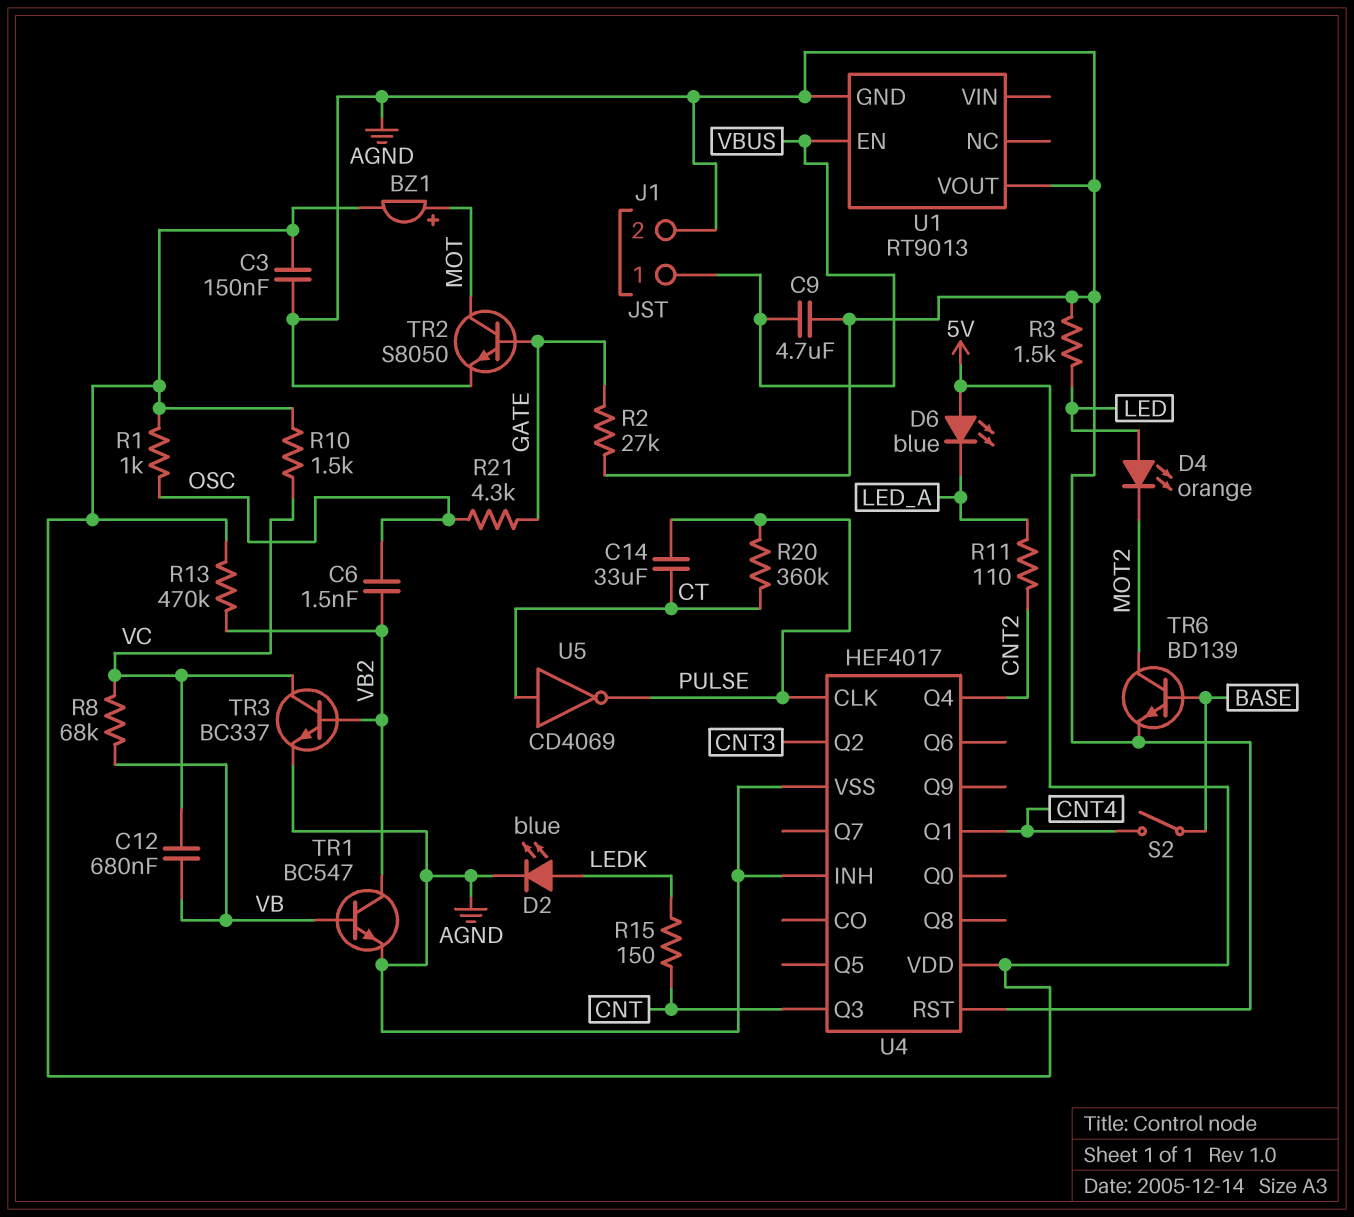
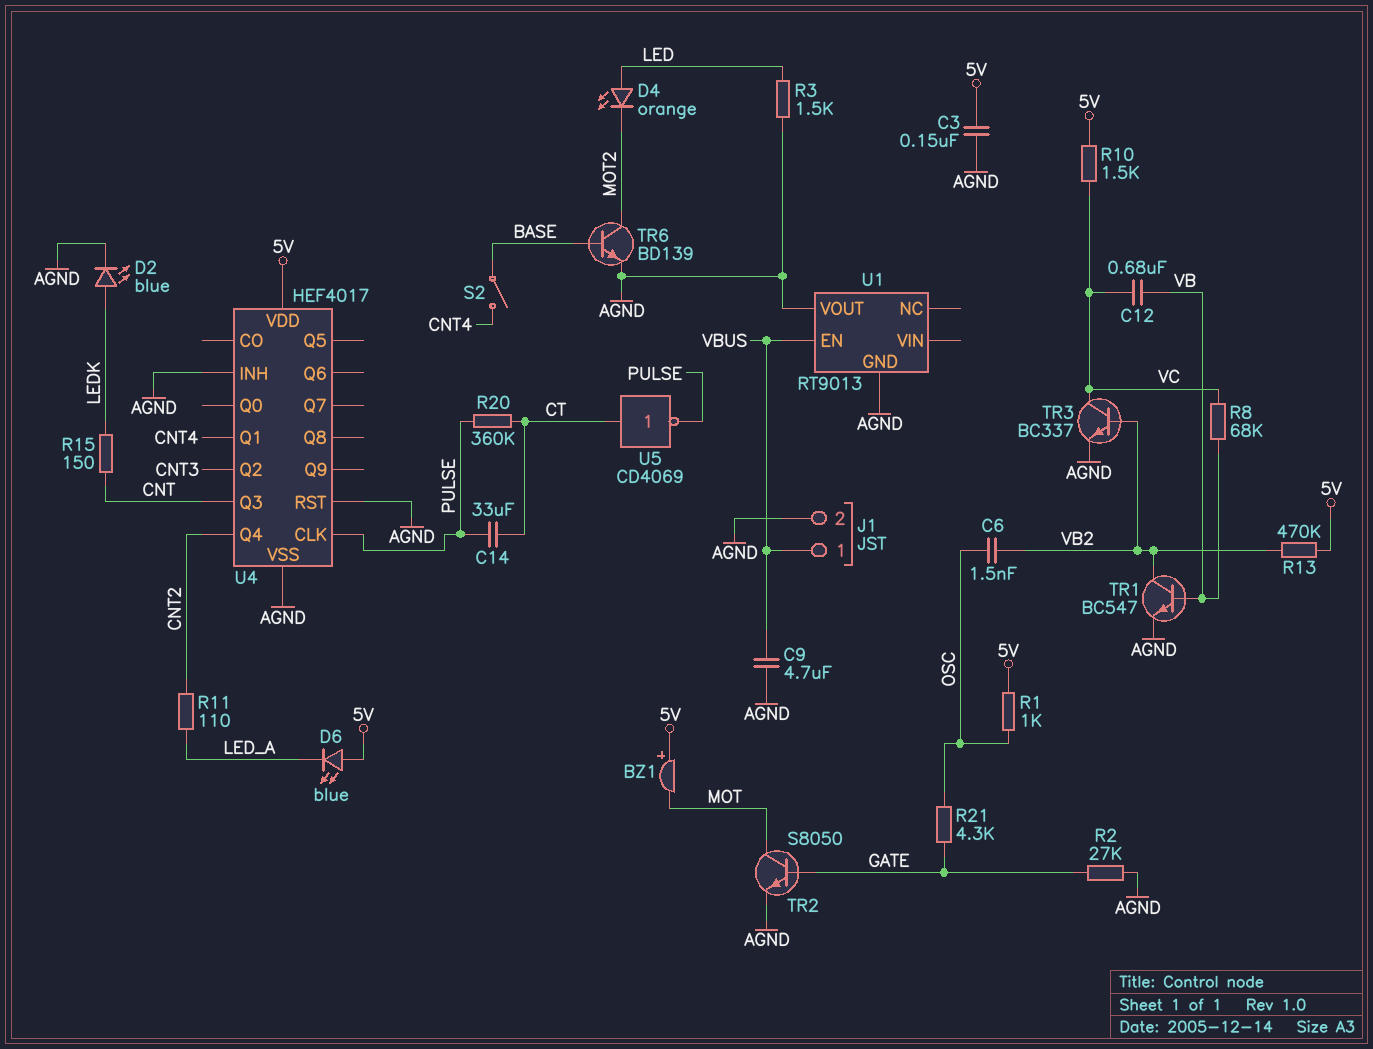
BZ1: buzzer (plus MOT, minus 5V) -> buzzer (plus 5V, minus MOT)

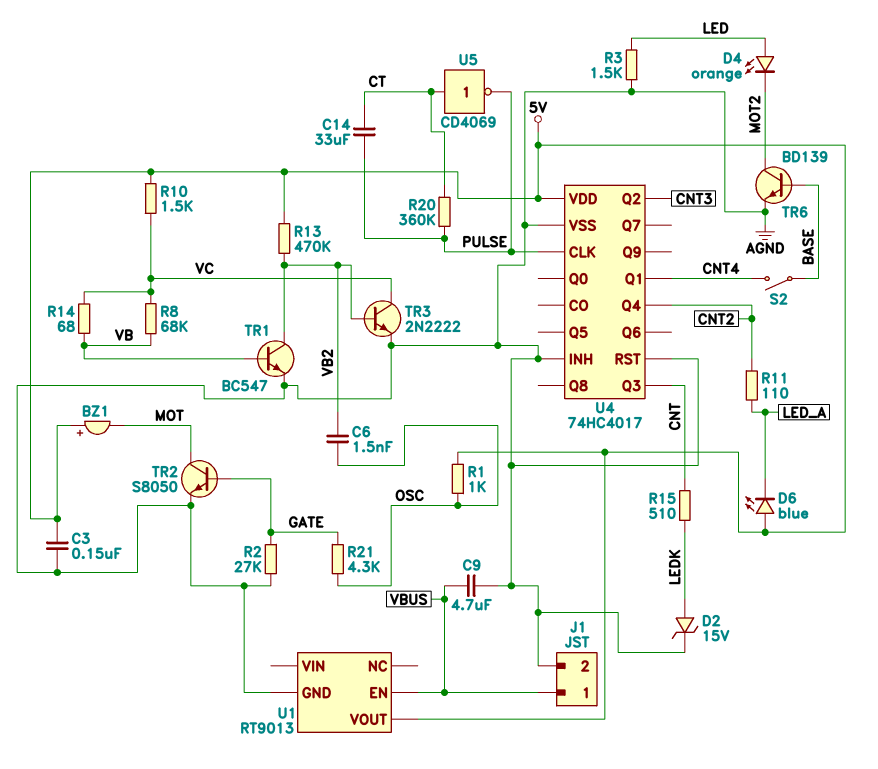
C12: 680nF (VB, VC) -> none
D2: LED blue (A LEDK, K AGND) -> zener 15V (A LEDK, K AGND)
R14: none -> 68 (VB, VC)
R15: 150 (CNT, LEDK) -> 510 (CNT, LEDK)
TR3: NPN BC337 (B VB2, C VC, E AGND) -> NPN 2N2222 (B VB2, C VC, E AGND)
U1 pin VOUT: AGND -> 5V
U4: HEF4017 -> 74HC4017

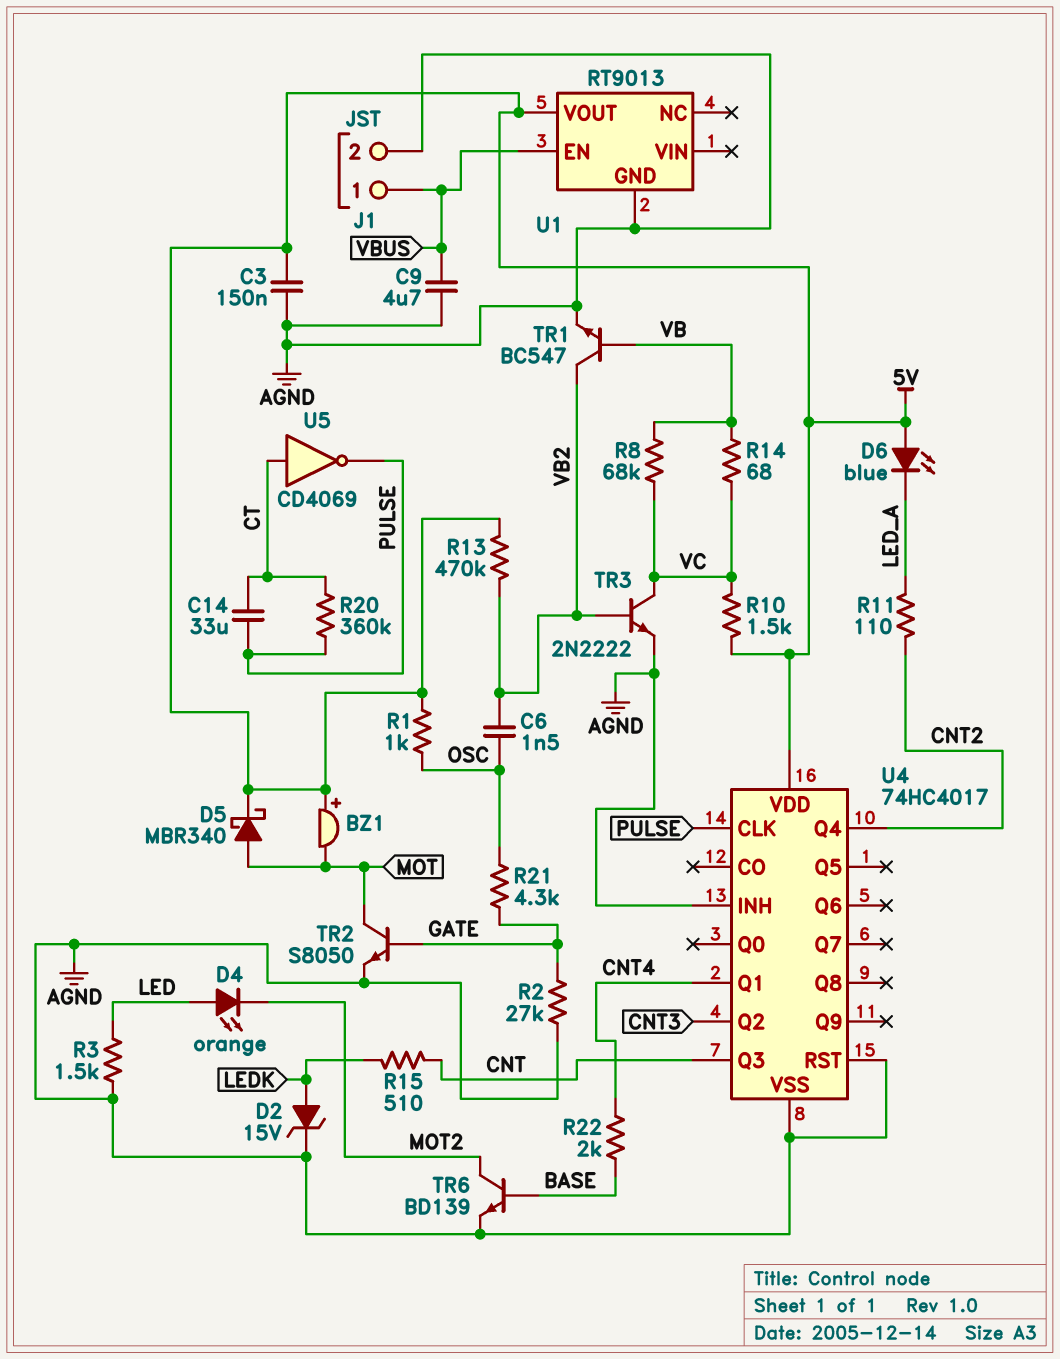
D5: none -> schottky MBR340 (A MOT, K 5V)
R22: none -> 2k (BASE, CNT4)
S2: switch (BASE, CNT4) -> none

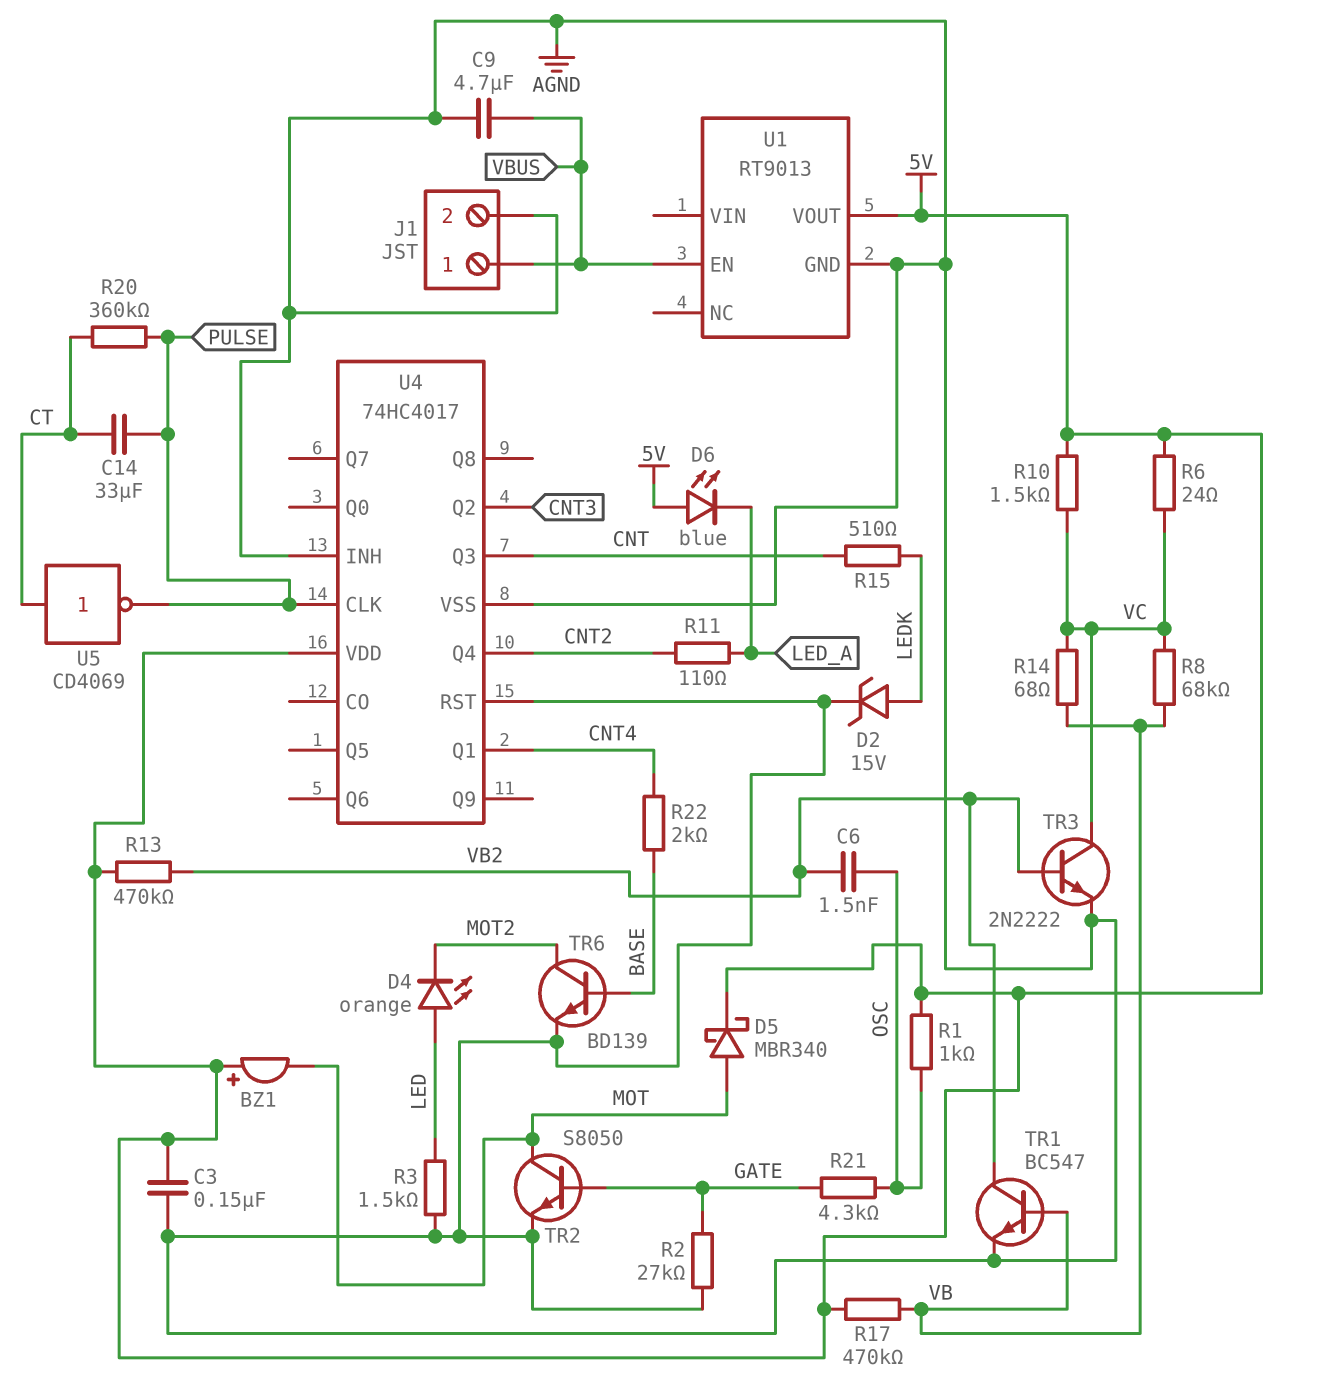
R6: none -> 24 (5V, VC)
R17: none -> 470k (5V, VB)

